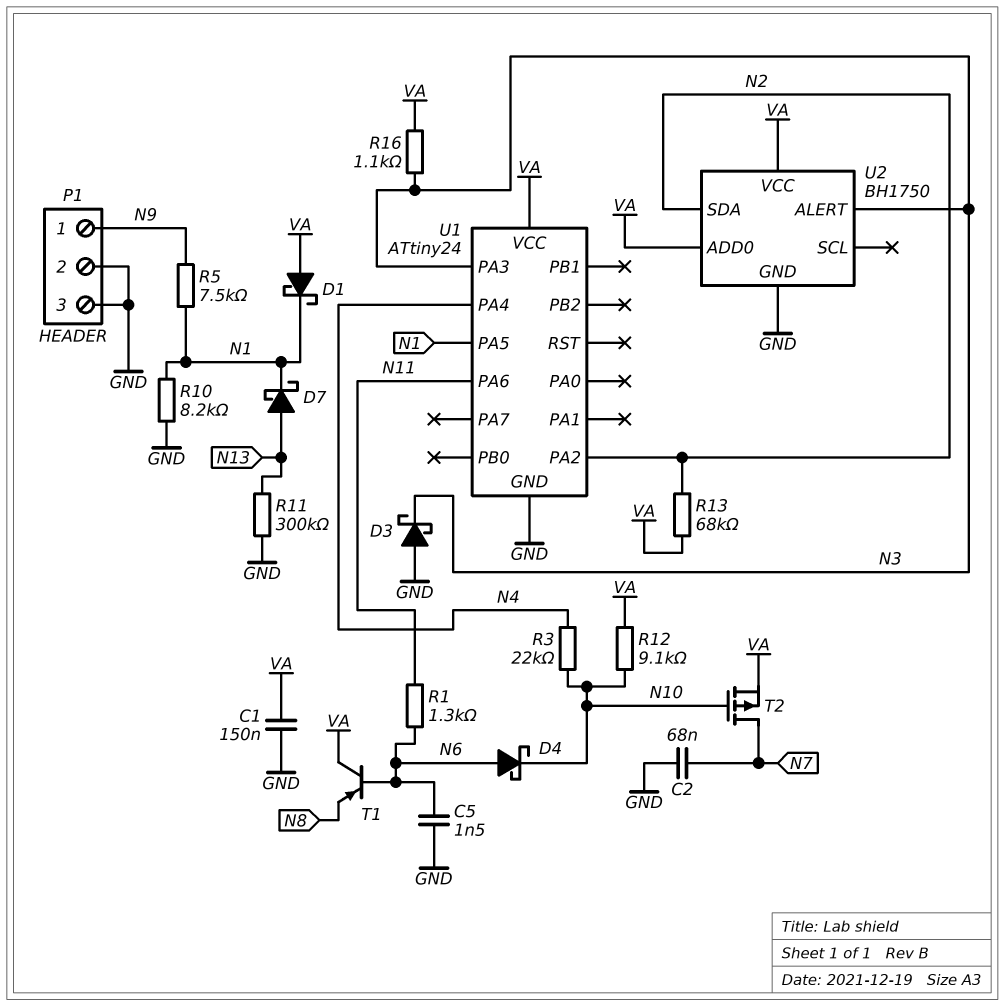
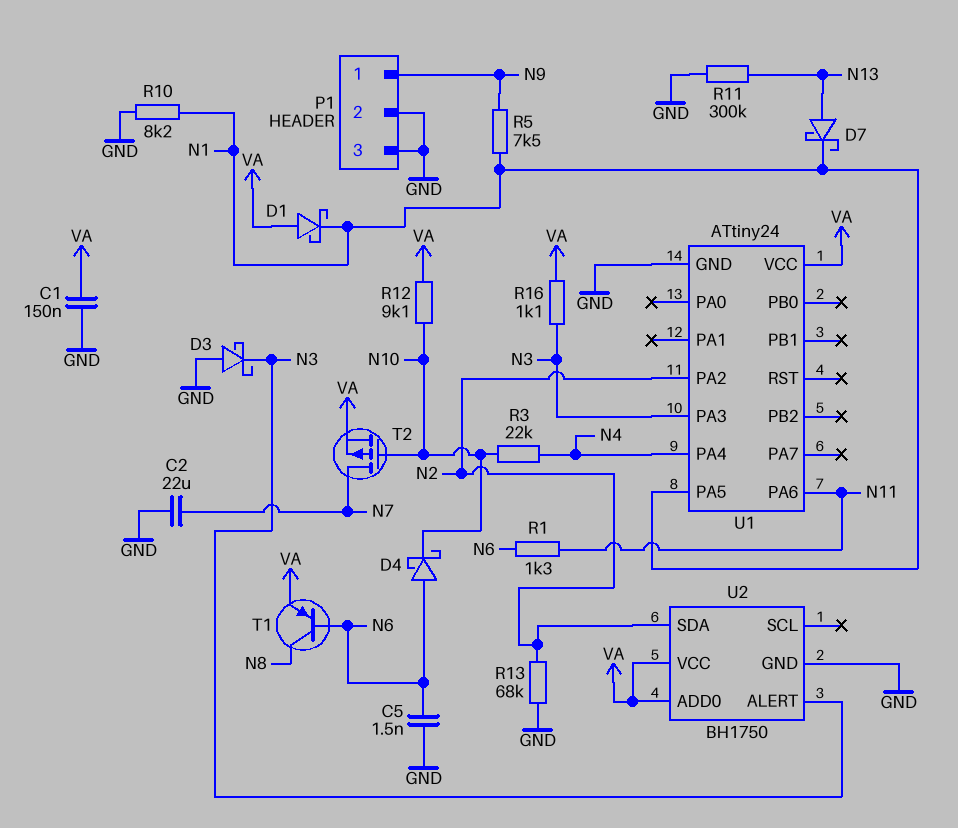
C2: 68nF (GND, N7) -> 22uF (GND, N7)
R13: 68k (N2, VA) -> 68k (GND, N2)
T1: PNP (B N6, C VA, E N8) -> PNP (B N6, C N8, E VA)

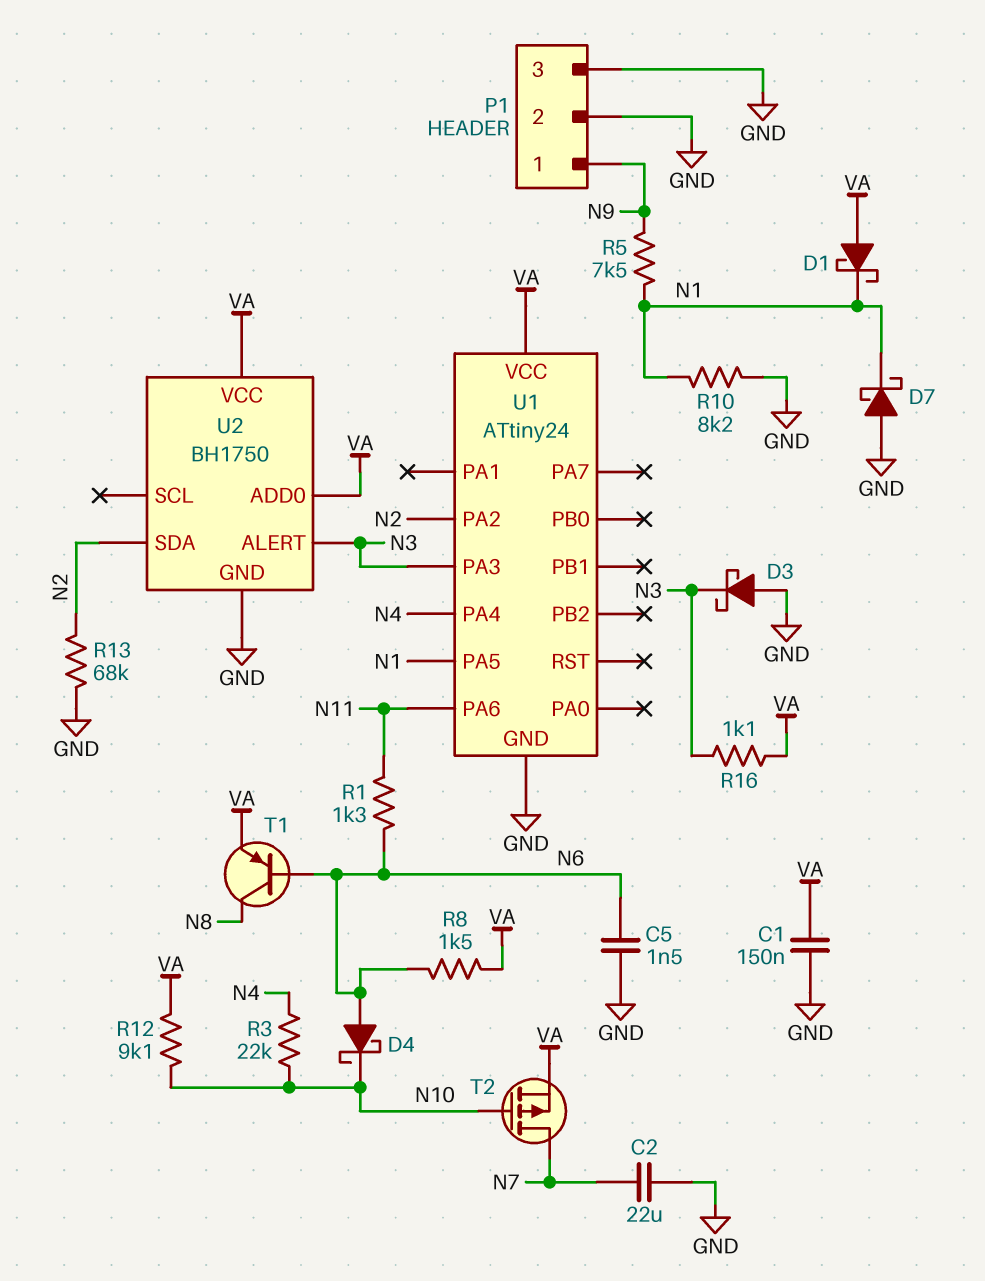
D7: schottky (A N13, K N1) -> schottky (A GND, K N1)
R8: none -> 1.5k (N6, VA)
R11: 300k (GND, N13) -> none

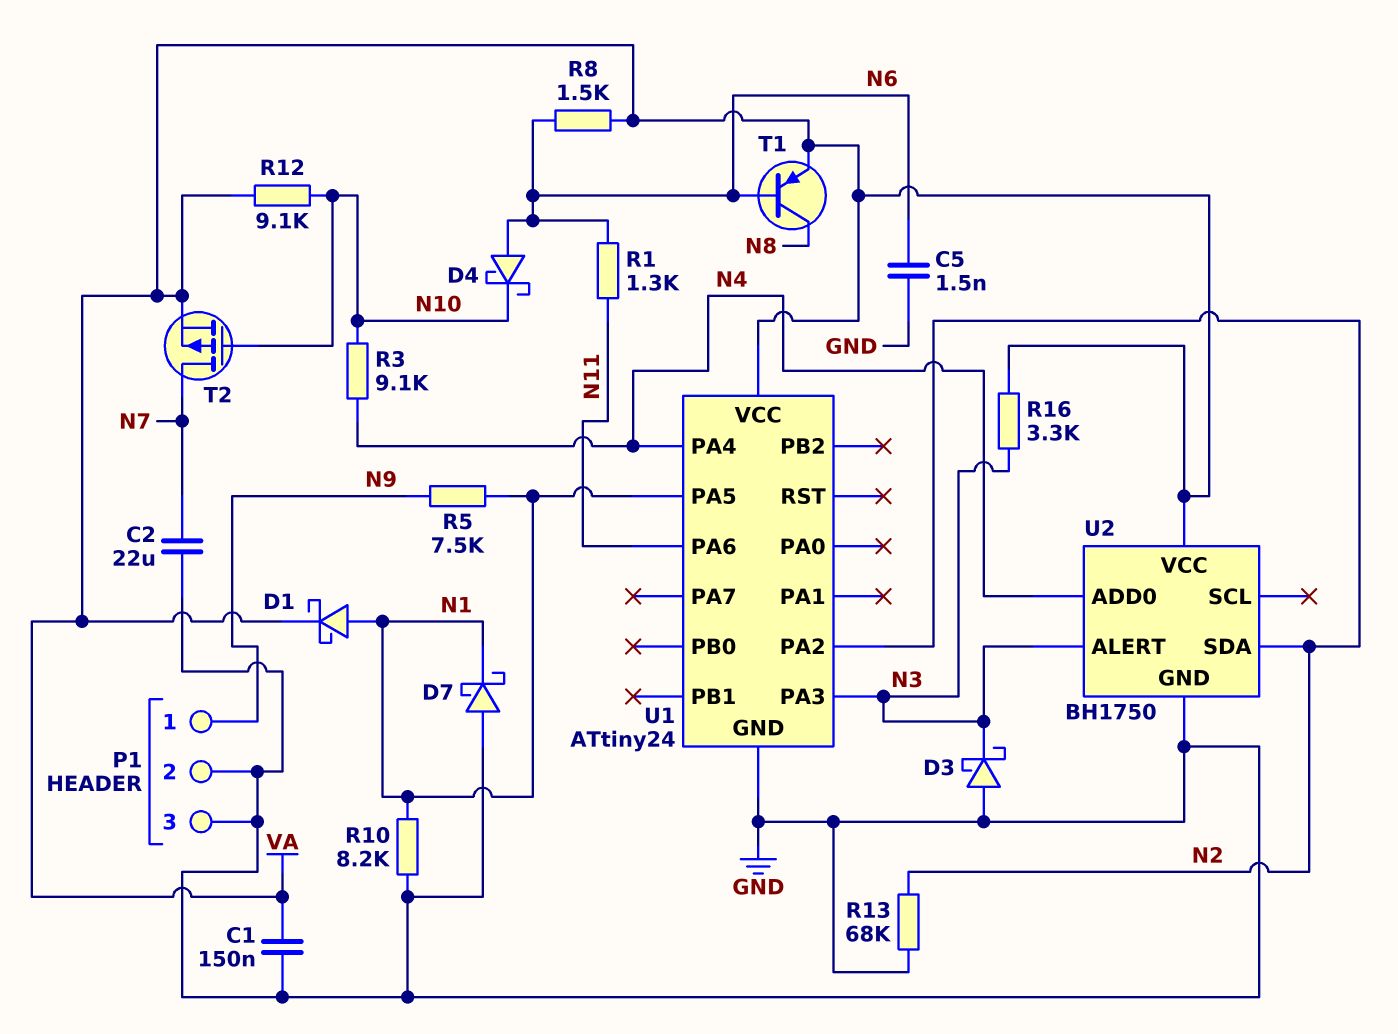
D1: schottky (A VA, K N1) -> schottky (A N1, K VA)
R3: 22k (N4, N10) -> 9.1k (N4, N10)
R16: 1.1k (N3, VA) -> 3.3k (N3, VA)
U2 pin ADD0: VA -> N4

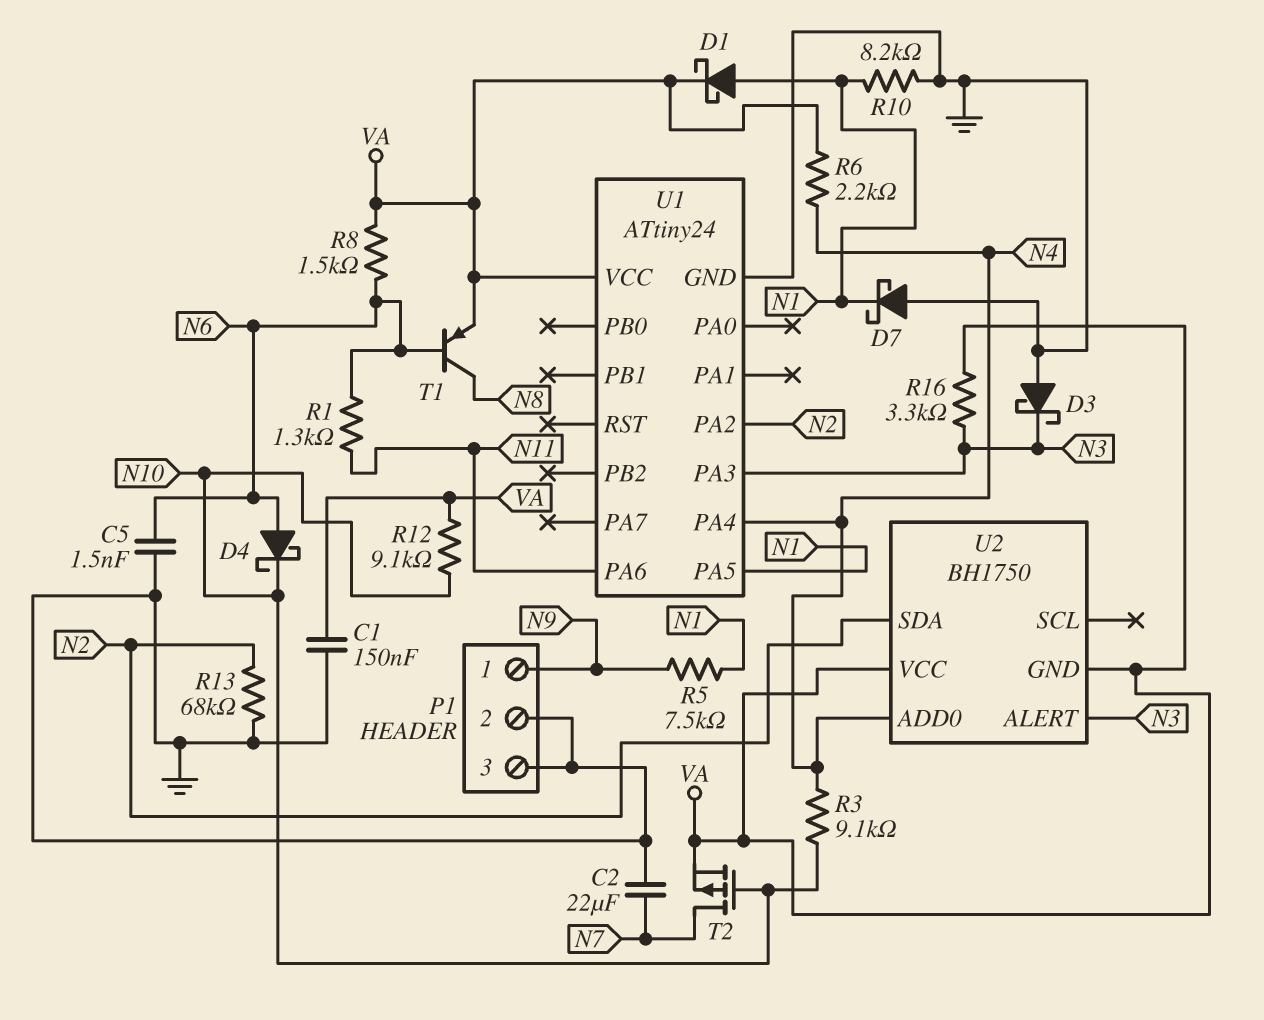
R6: none -> 2.2k (N4, VA)
U2 pin GND: GND -> VA

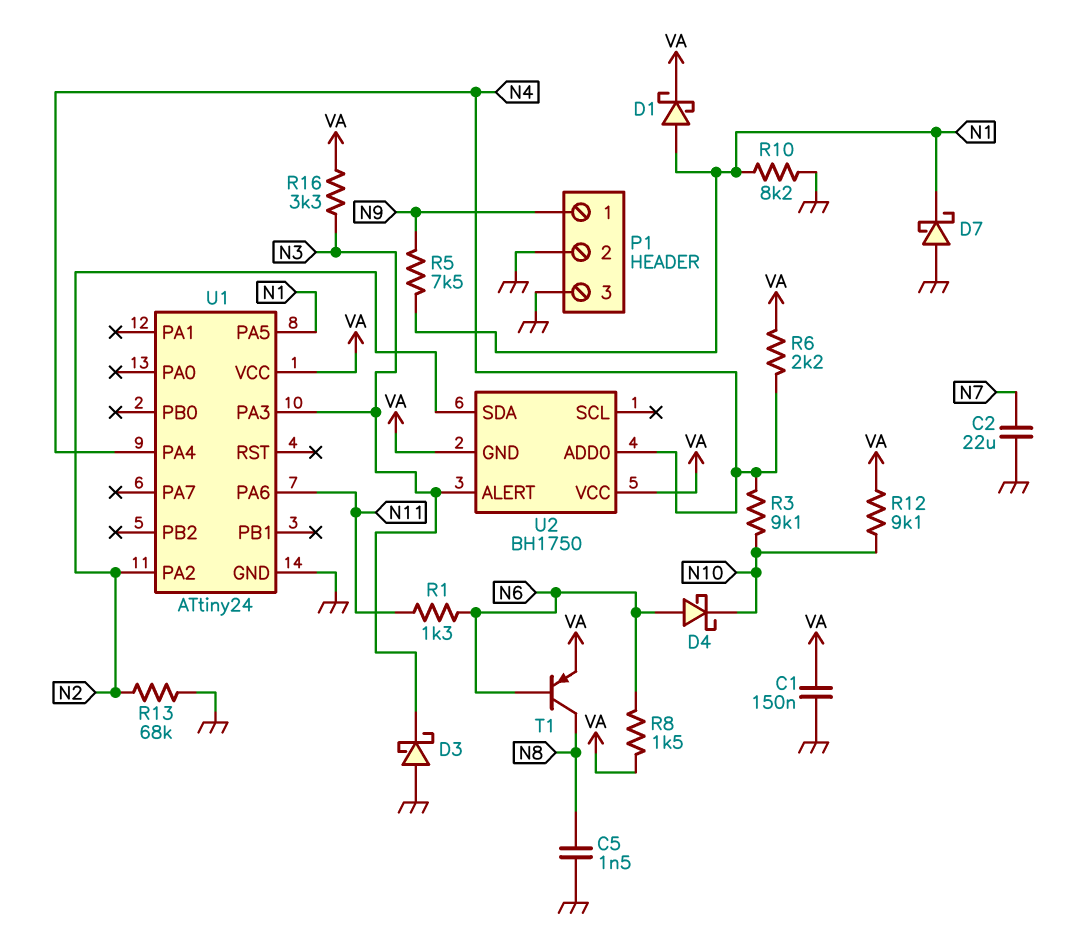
C5: 1.5nF (GND, N6) -> 1.5nF (GND, N8)
T2: PMOS (G N10, D N7, S VA) -> none

